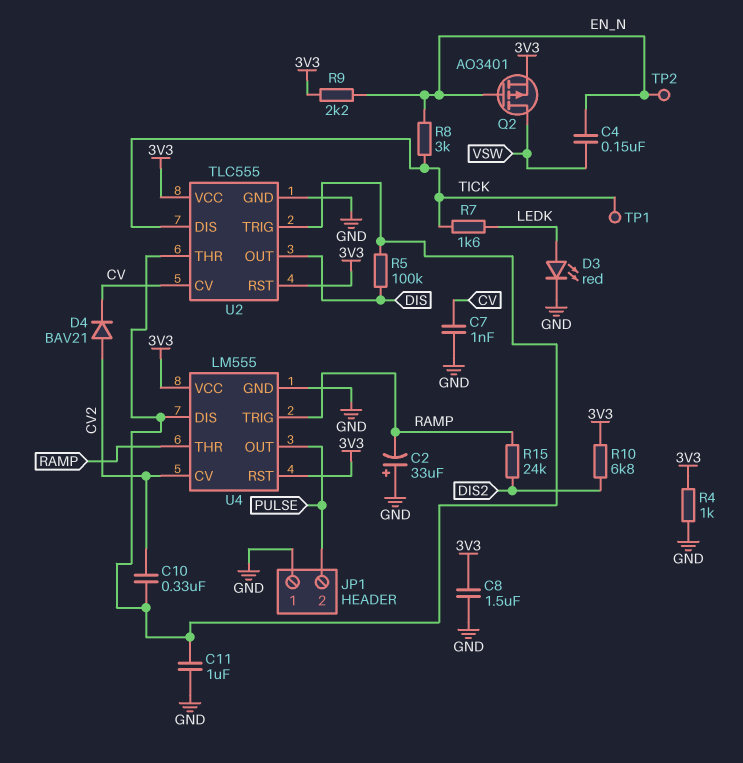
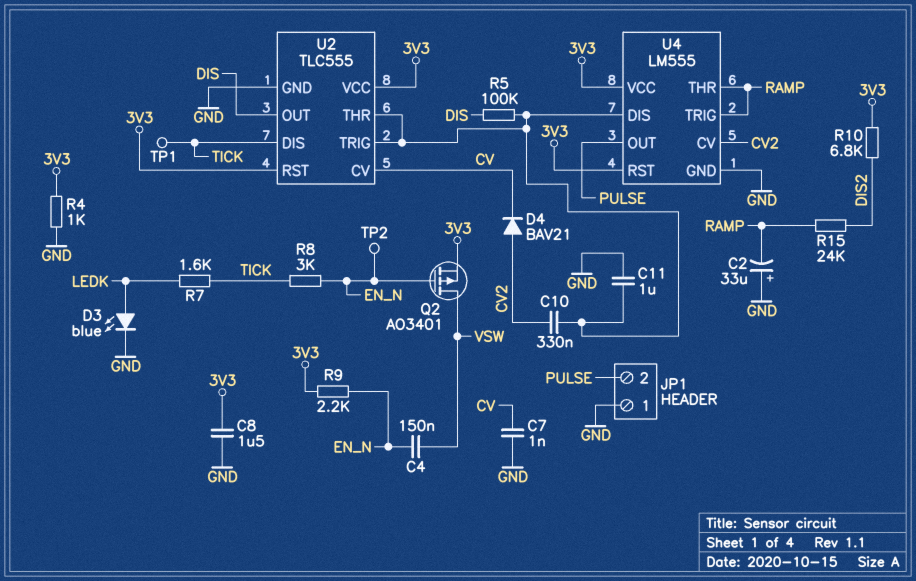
D3: LED red (A LEDK, K GND) -> LED blue (A LEDK, K GND)

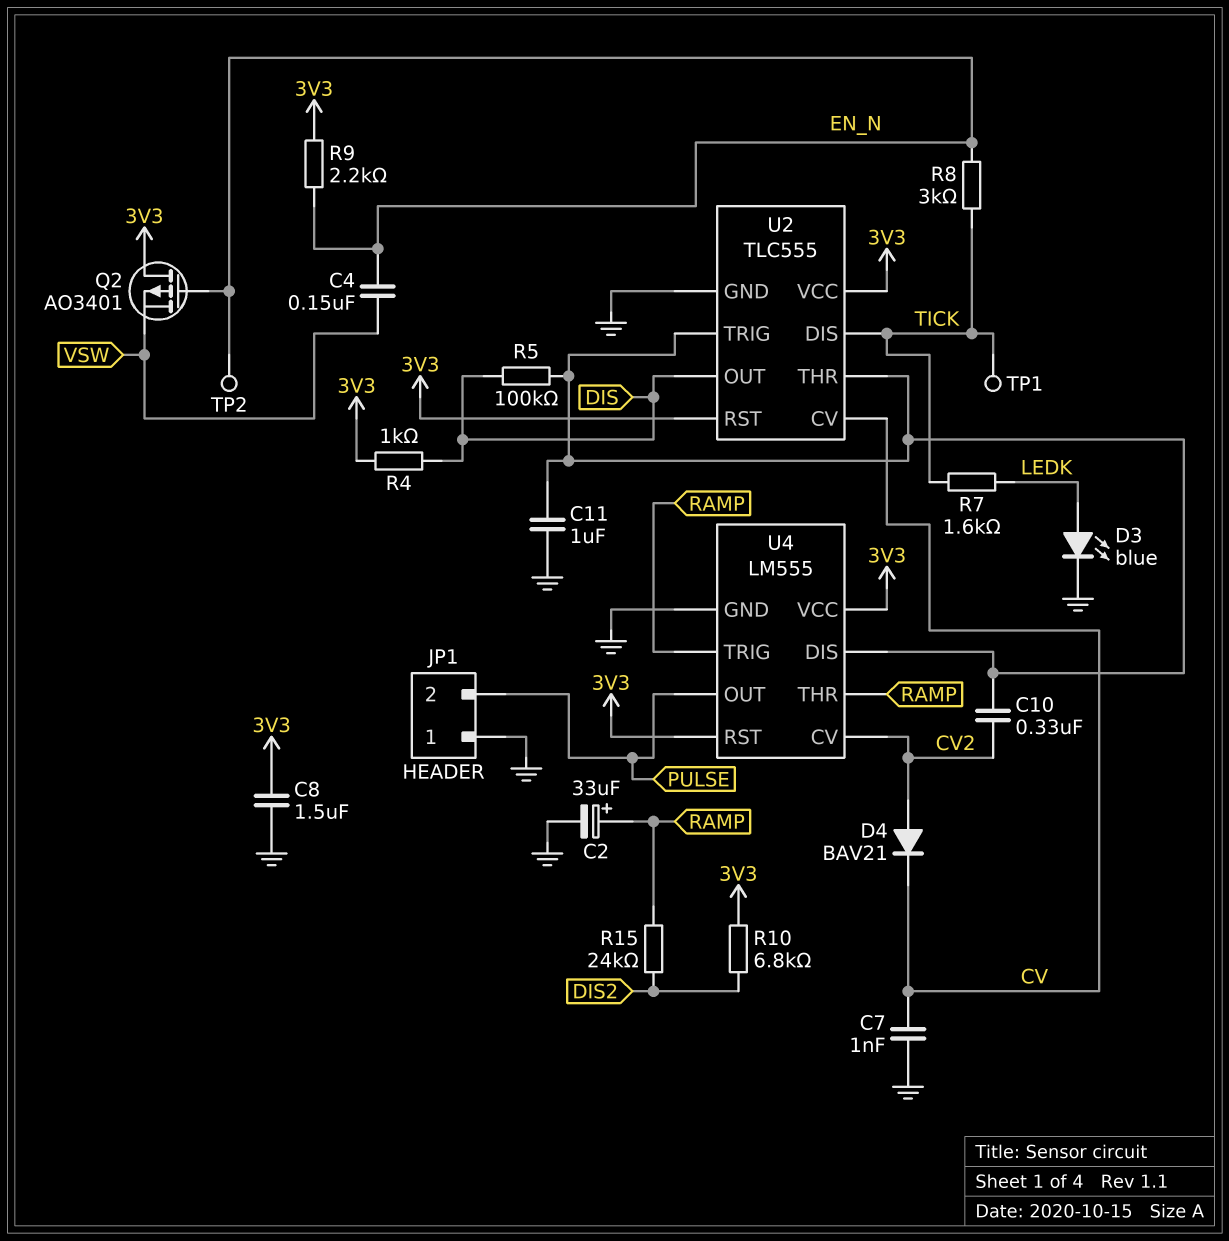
C2: 33uF (plus GND, minus RAMP) -> 33uF (plus RAMP, minus GND)
Q2: PMOS AO3401 (G EN_N, D VSW, S 3V3) -> PMOS AO3401 (G EN_N, D 3V3, S VSW)
R4: 1k (3V3, GND) -> 1k (3V3, DIS)

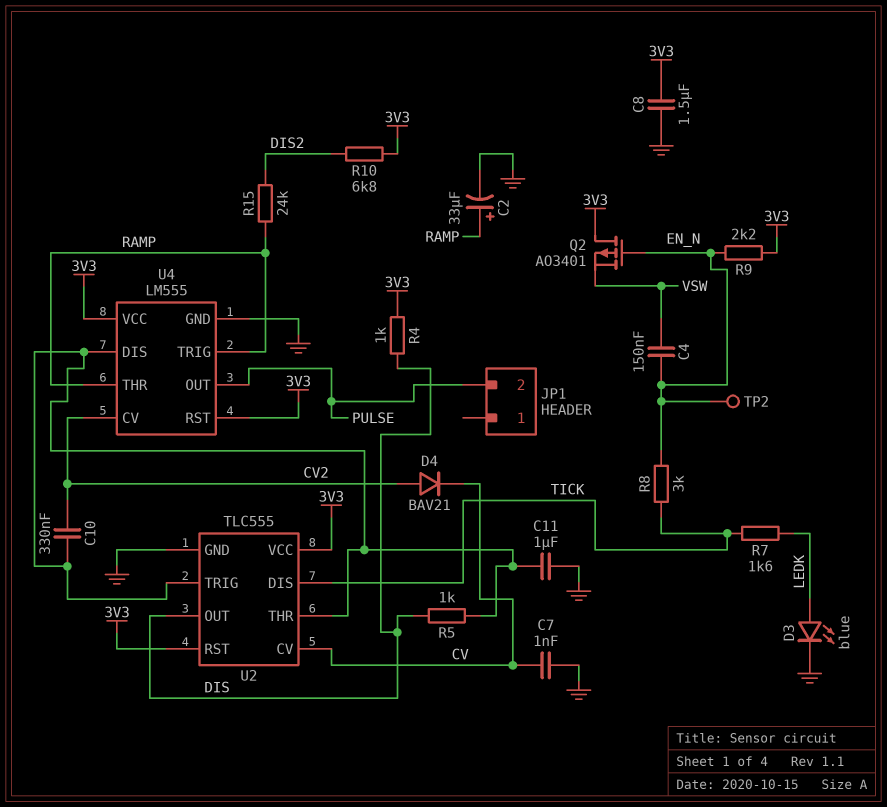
JP1 pin 1: GND -> none
R5: 100k (DIS, U2/THR) -> 1k (DIS, U2/THR)
TP1: test point (TICK) -> none

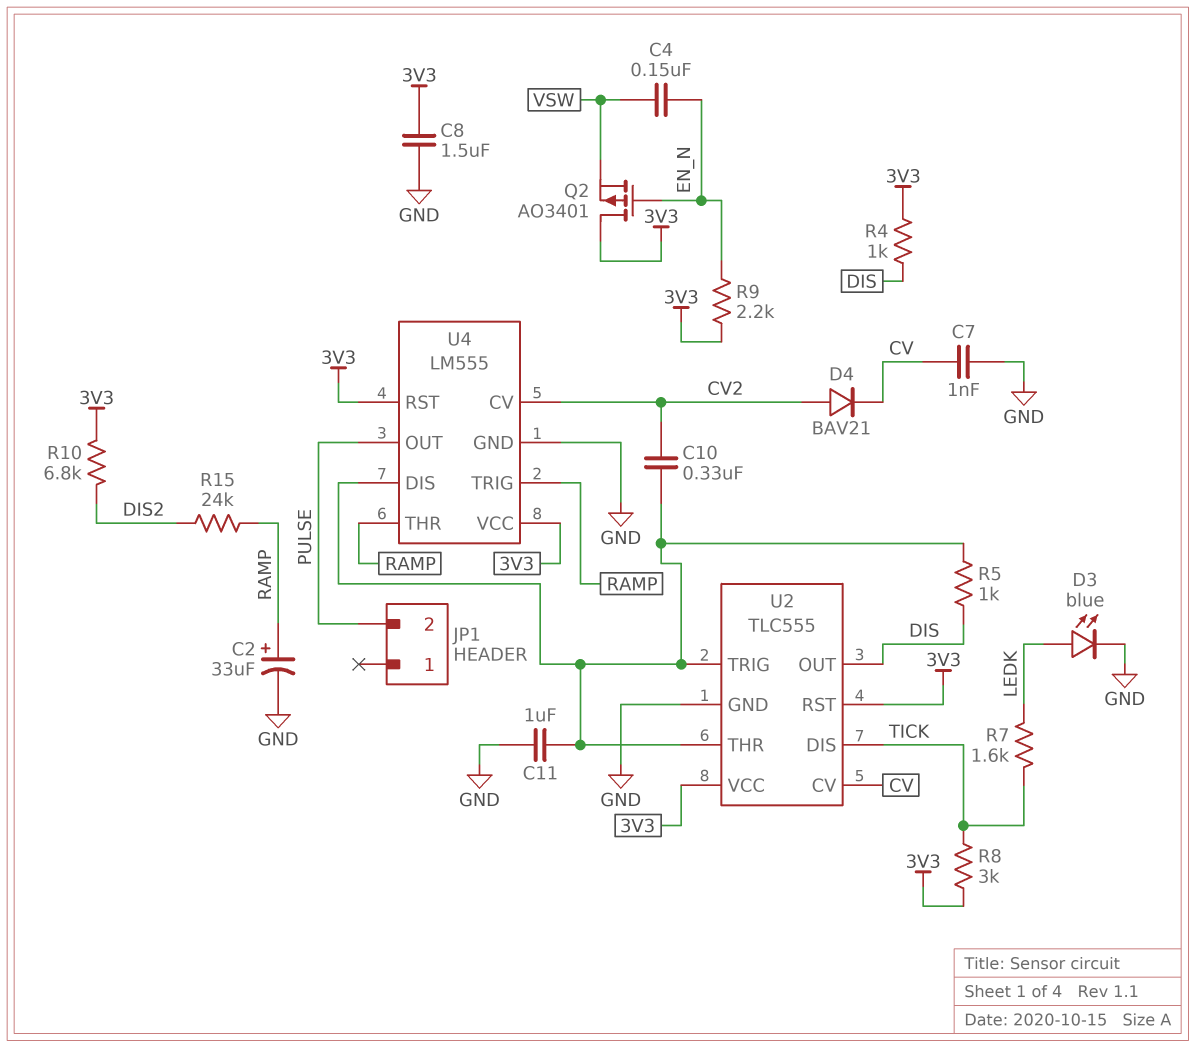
R8: 3k (EN_N, TICK) -> 3k (3V3, TICK)
TP2: test point (EN_N) -> none

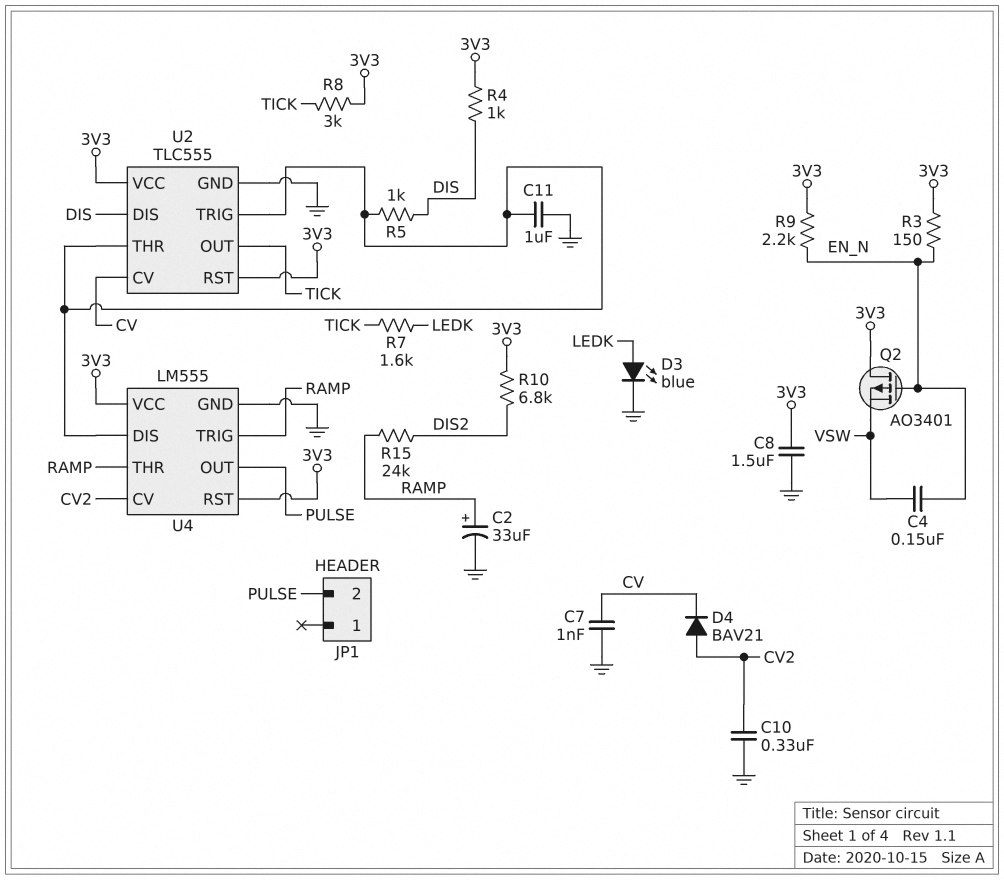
C10: 330nF (CV2, U2/THR) -> 330nF (CV2, GND)
R3: none -> 150 (3V3, EN_N)
U2 pin DIS: TICK -> DIS
U2 pin OUT: DIS -> TICK

